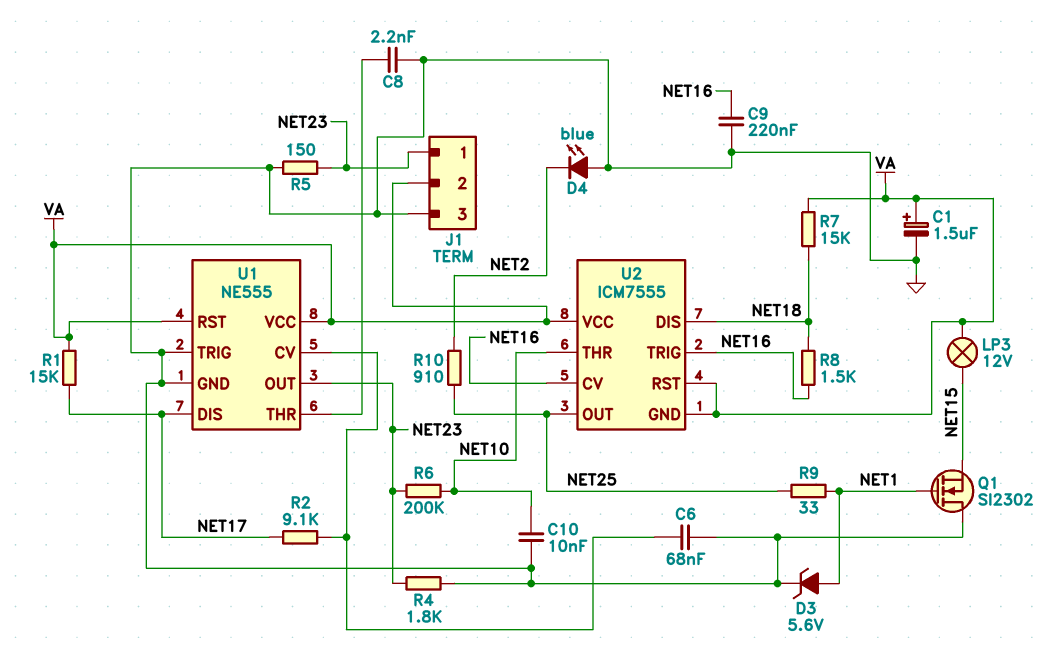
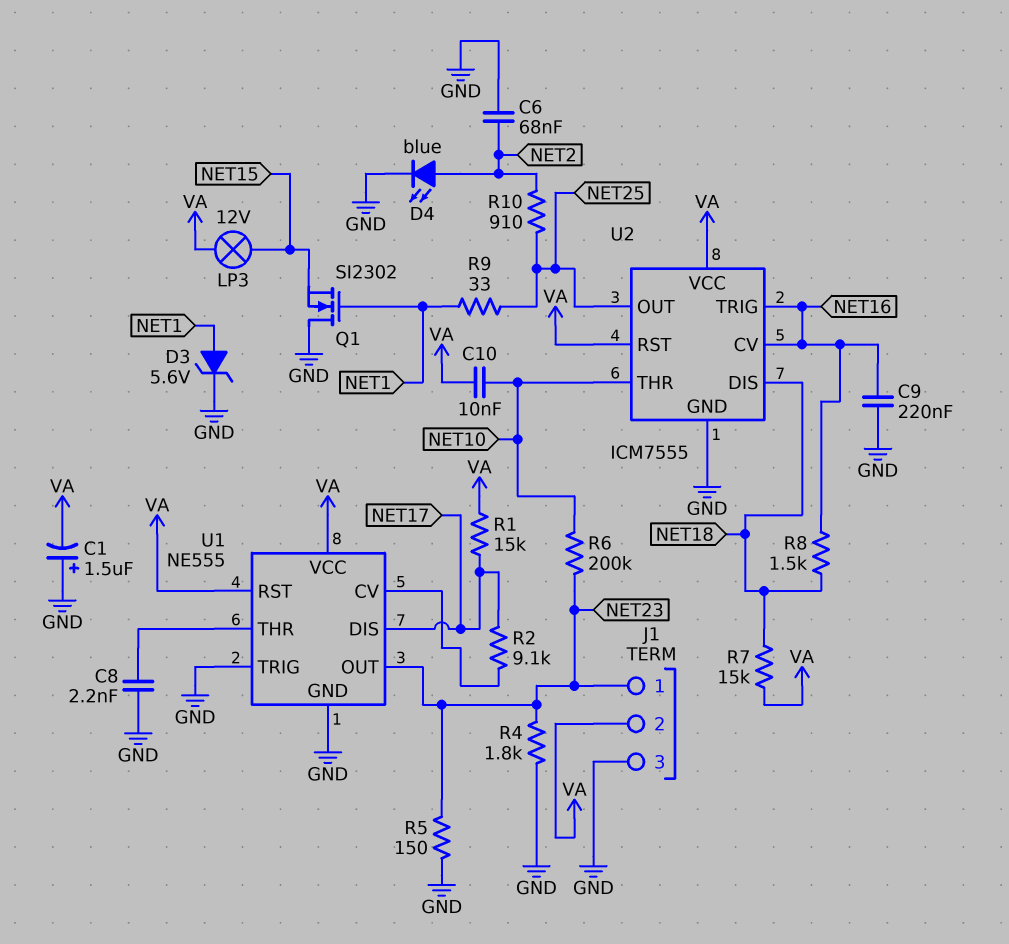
C1: 1.5uF (plus VA, minus GND) -> 1.5uF (plus GND, minus VA)
C6: 68nF (GND, U1/CV) -> 68nF (GND, NET2)
C10: 10nF (GND, NET10) -> 10nF (NET10, VA)
D4: LED blue (A GND, K NET2) -> LED blue (A NET2, K GND)
U2 pin GND: VA -> GND

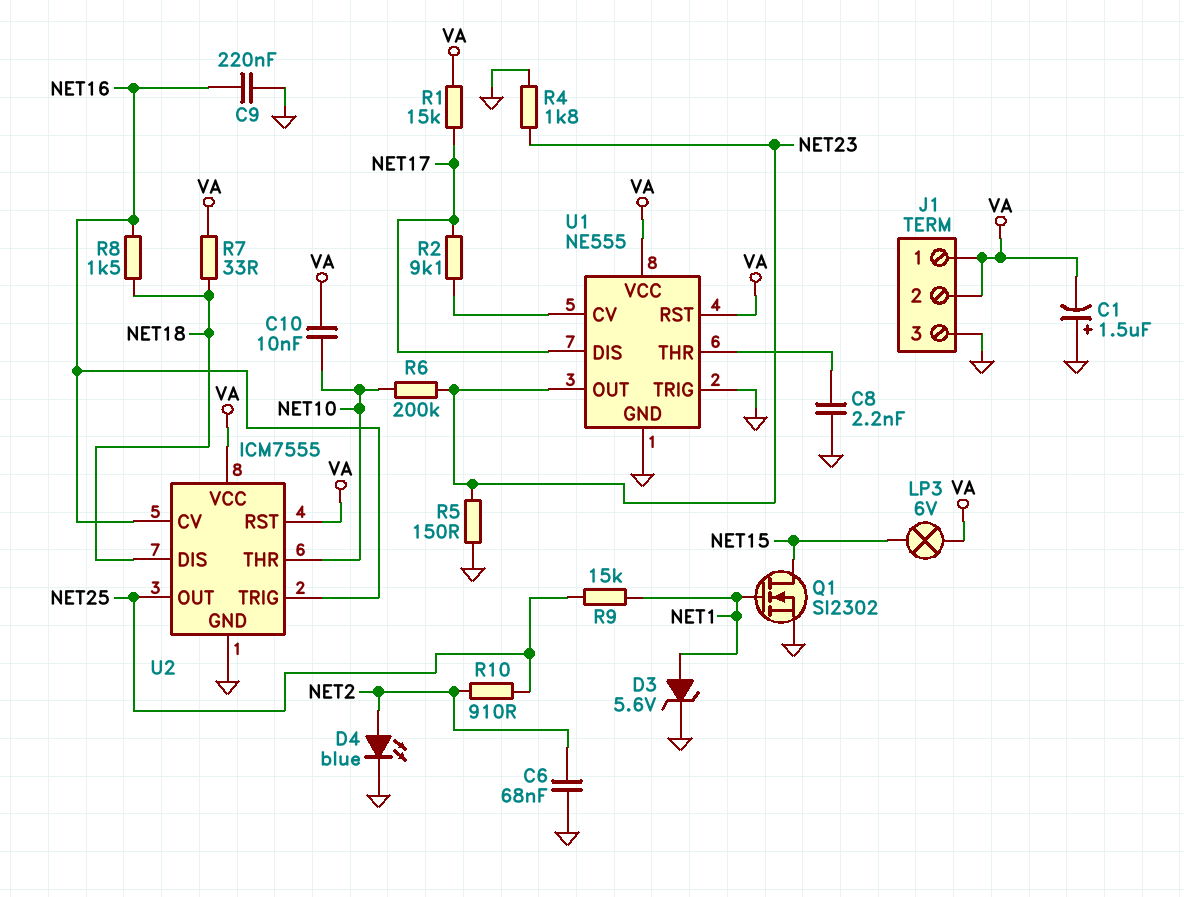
J1 pin 1: NET23 -> VA
LP3: lamp 12V (NET15, VA) -> lamp 6V (NET15, VA)
Q1: NMOS SI2302 (G NET1, D GND, S NET15) -> NMOS SI2302 (G NET1, D NET15, S GND)
R7: 15k (NET18, VA) -> 33 (NET18, VA)
R9: 33 (NET1, NET25) -> 15k (NET1, NET25)

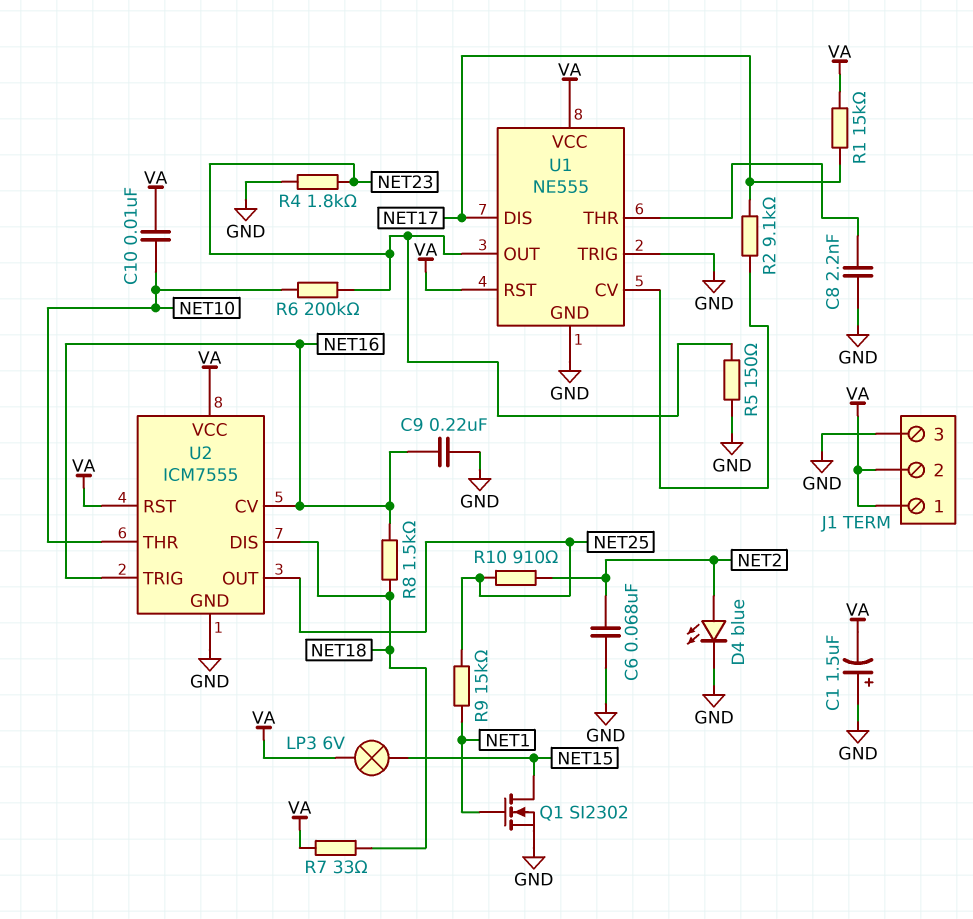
D3: zener 5.6V (A NET1, K GND) -> none

